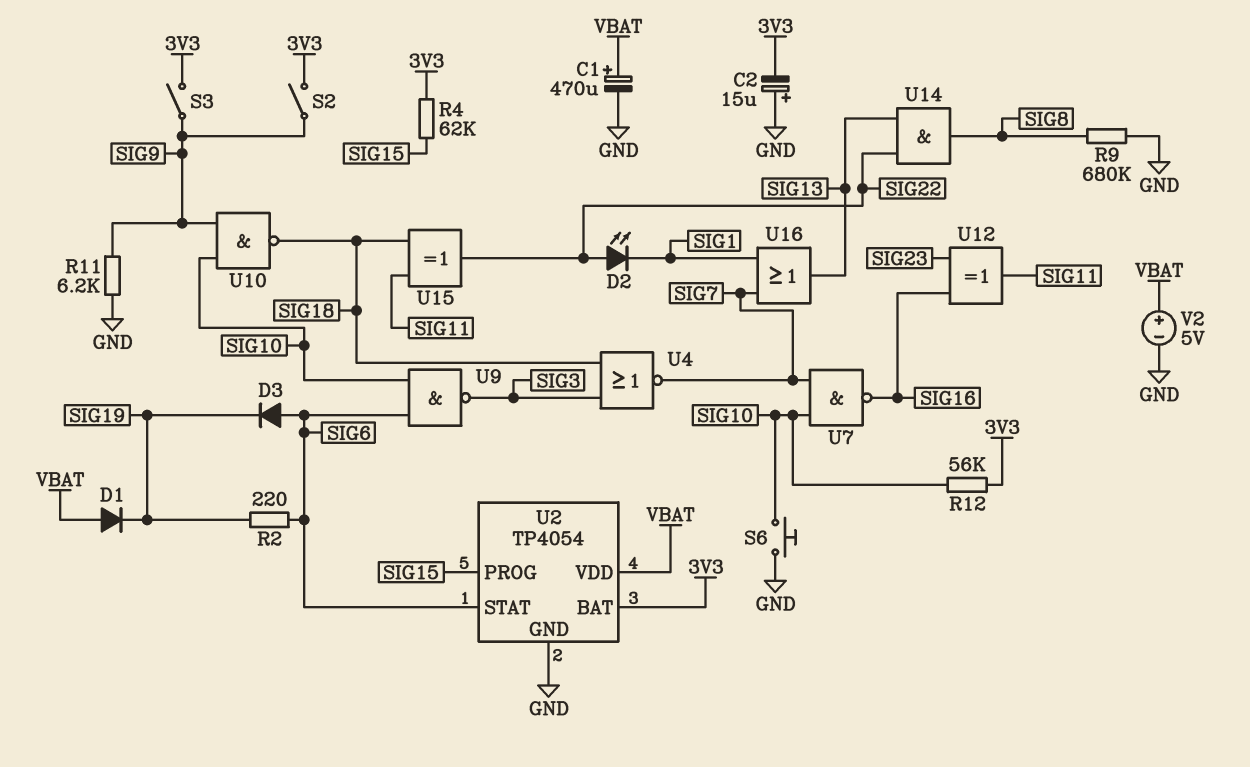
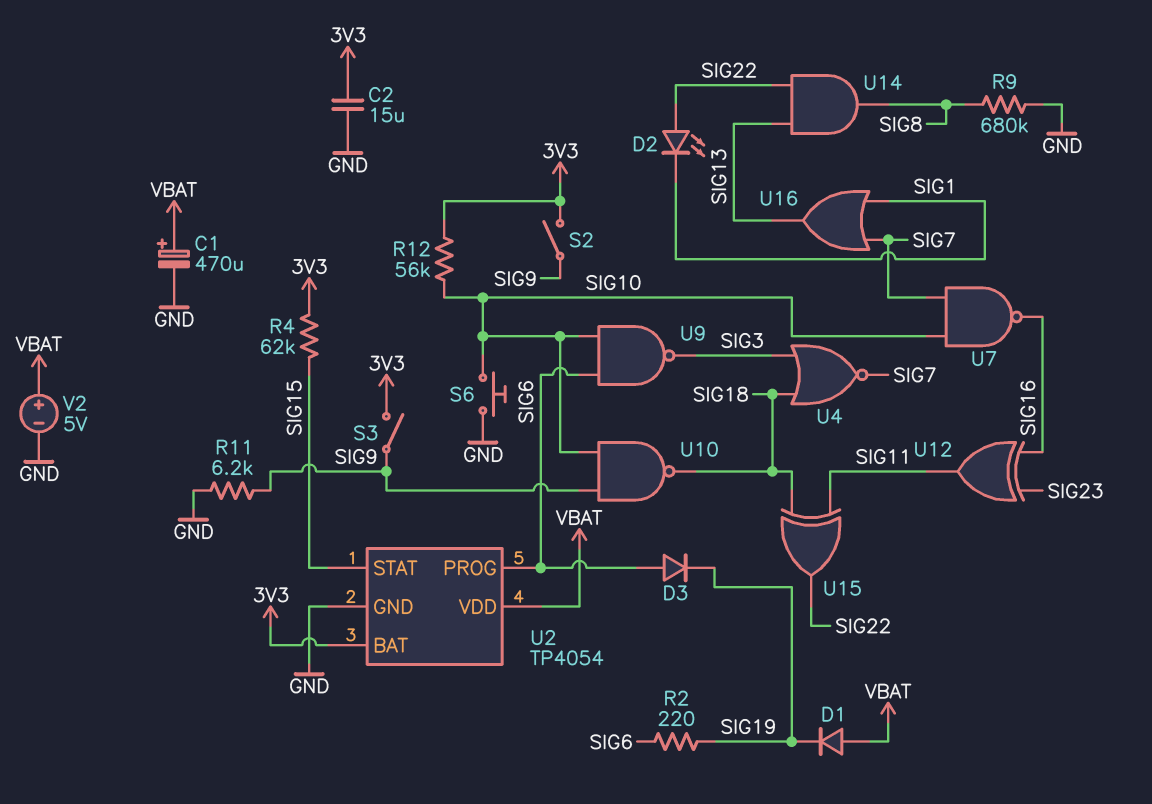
C2: 15uF (plus GND, minus 3V3) -> 15uF (3V3, GND)
U2 pin PROG: SIG15 -> SIG6
U2 pin STAT: SIG6 -> SIG15

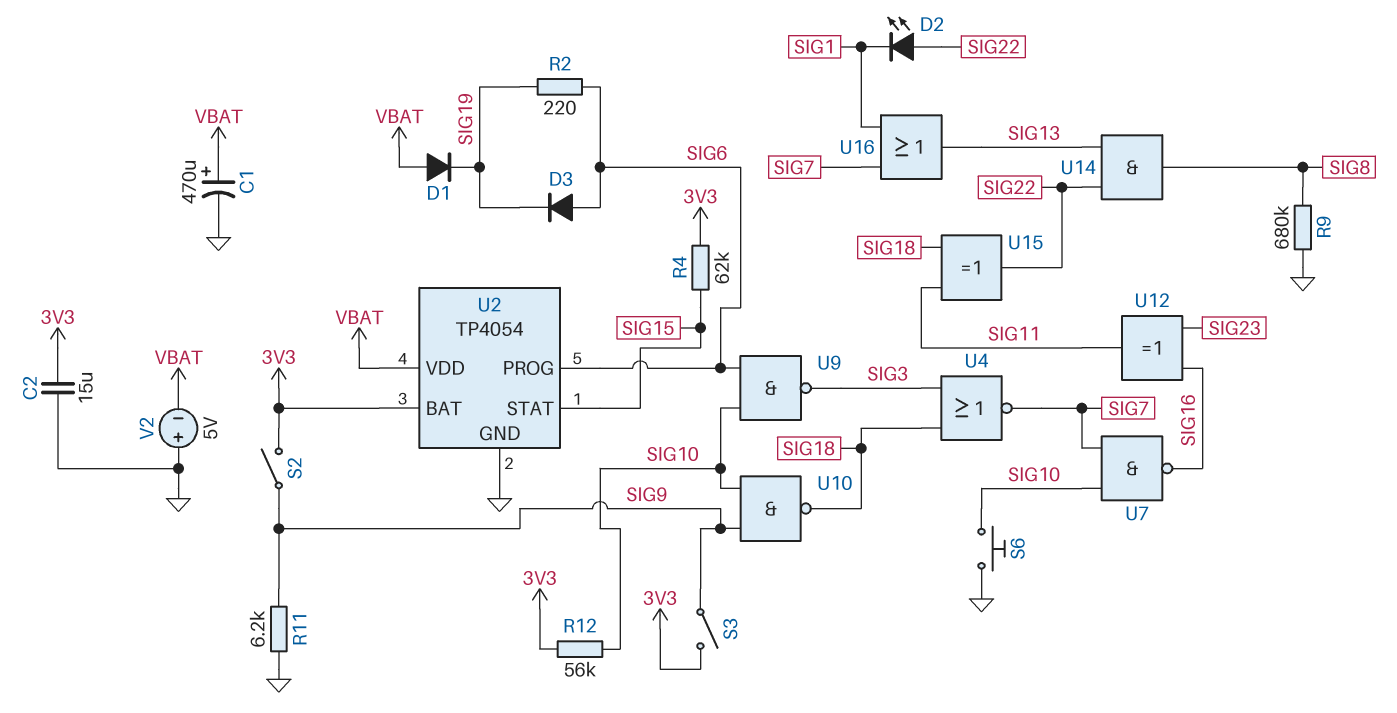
V2: 5V (plus VBAT, minus GND) -> 5V (plus GND, minus VBAT)

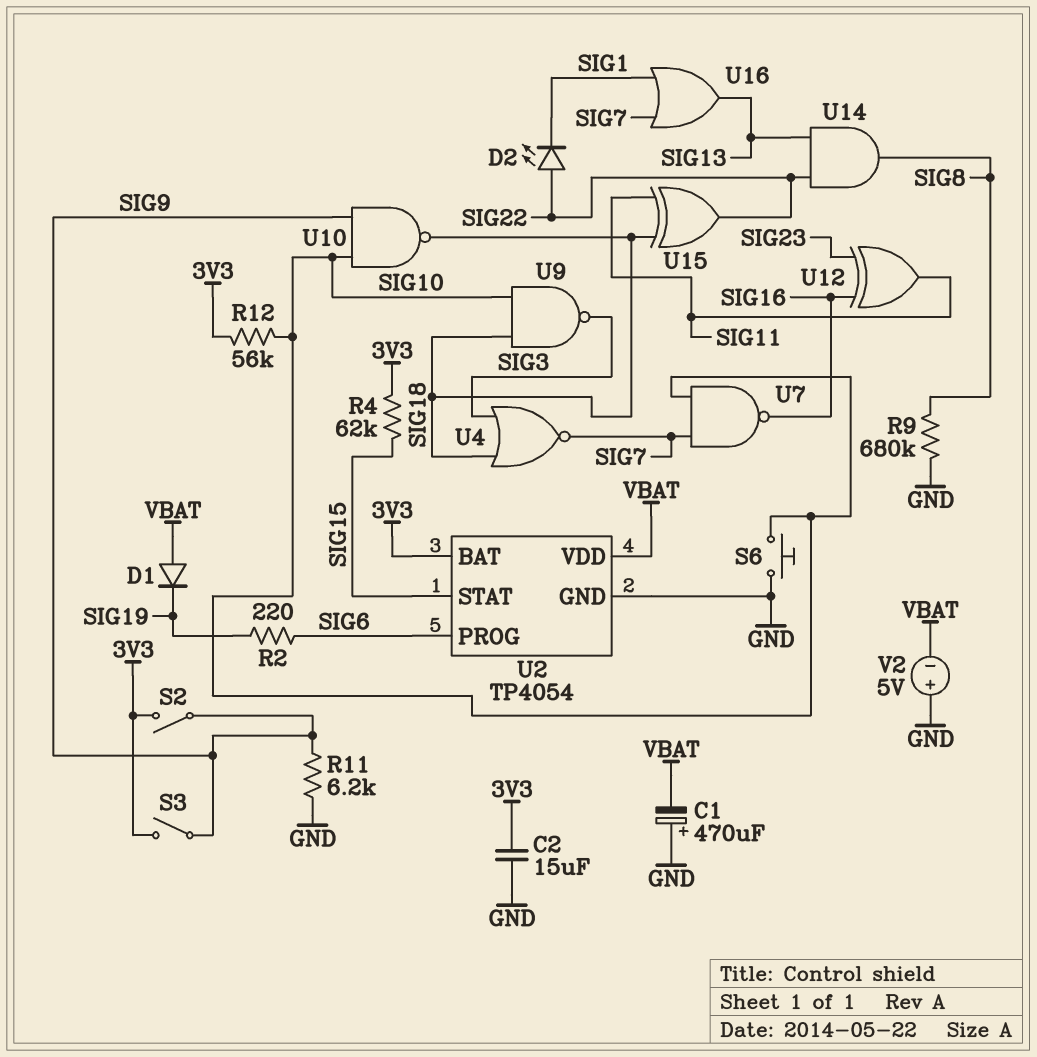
C1: 470uF (plus VBAT, minus GND) -> 470uF (plus GND, minus VBAT)
D3: diode (A SIG6, K SIG19) -> none
U9: NAND (in SIG6, in SIG10, out SIG3) -> NAND (in SIG10, in SIG18, out SIG3)

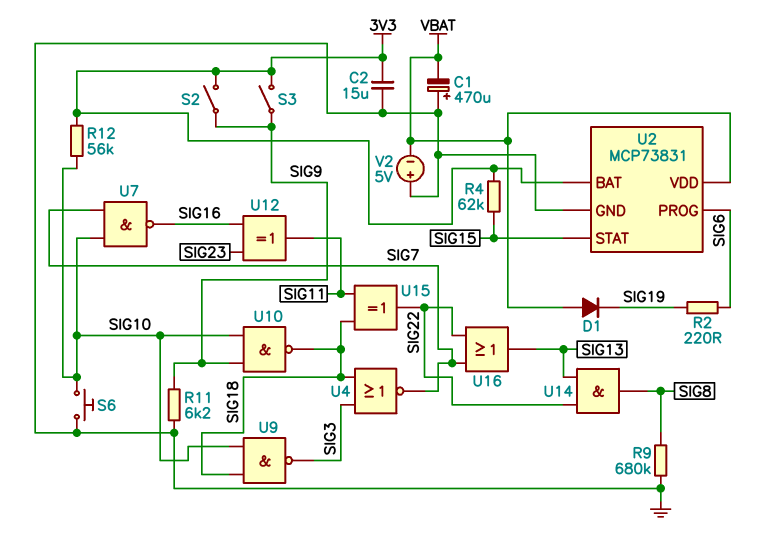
D2: LED (A SIG22, K SIG1) -> none
U2: TP4054 -> MCP73831
U16: OR (in SIG1, in SIG7, out SIG13) -> OR (in SIG7, in SIG22, out SIG13)

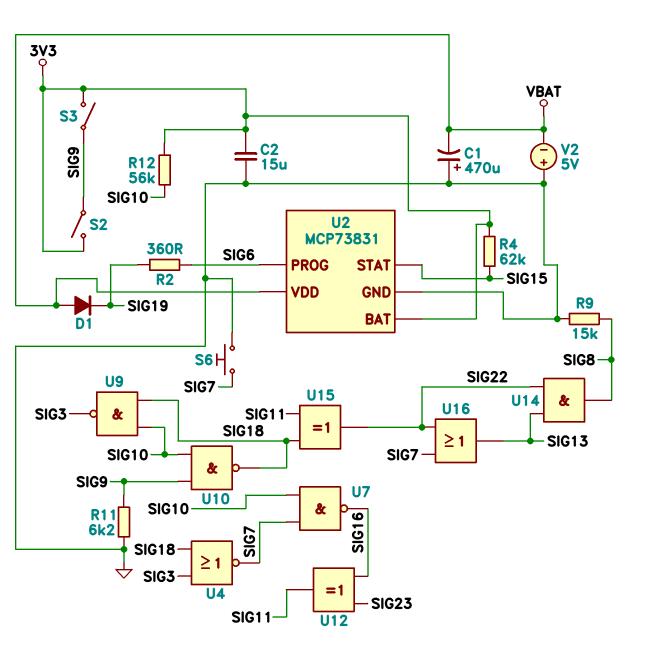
R2: 220 (SIG6, SIG19) -> 360 (SIG6, SIG19)
R9: 680k (GND, SIG8) -> 15k (GND, SIG8)
S6: button (GND, SIG10) -> button (GND, SIG7)

